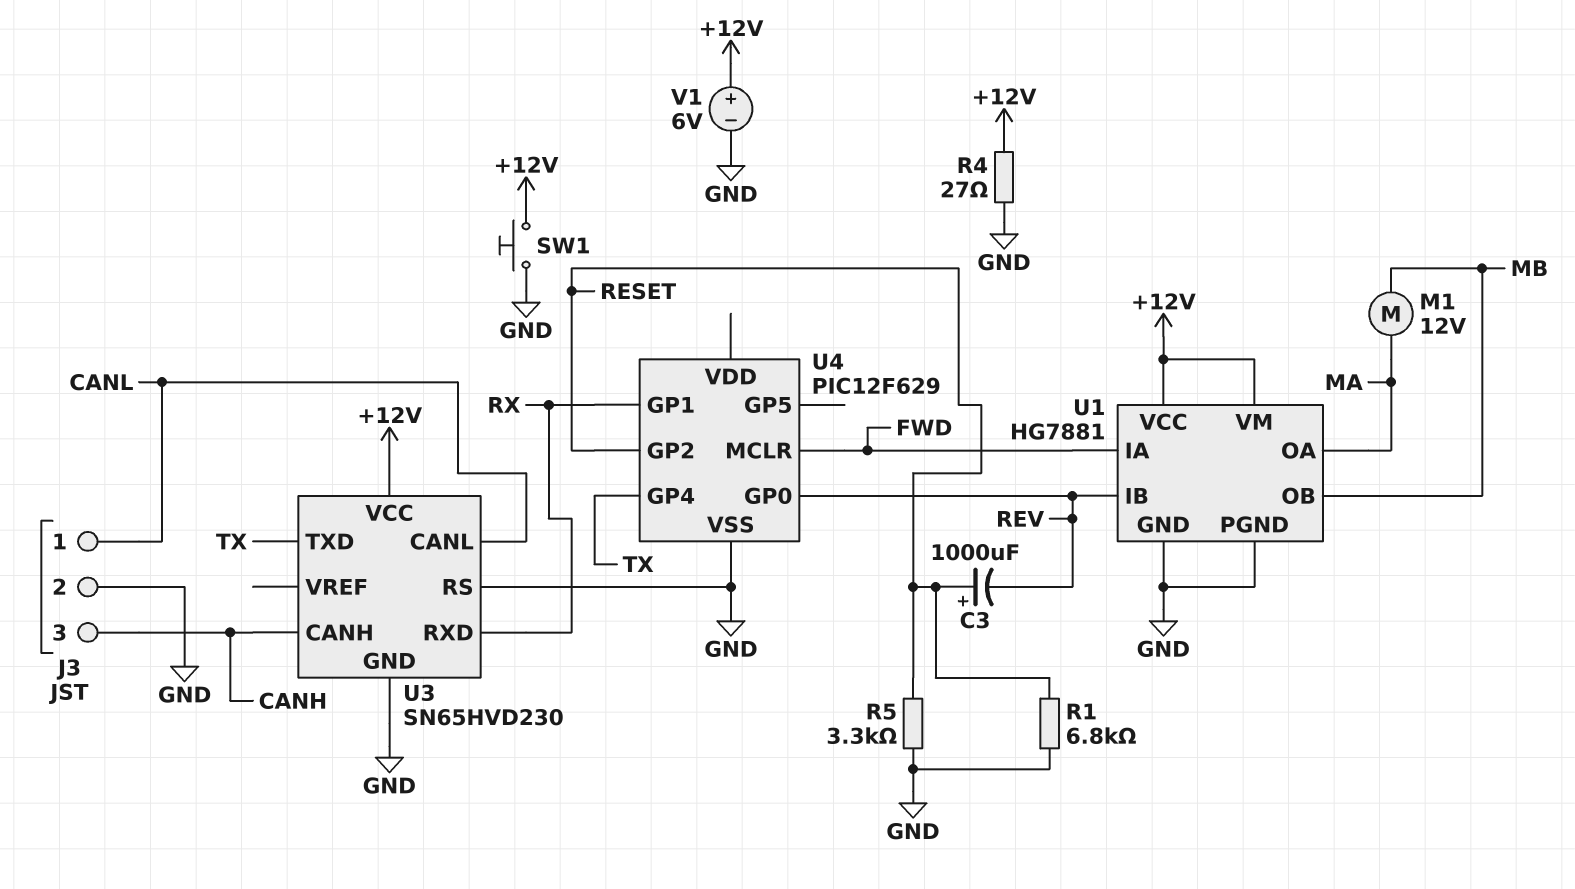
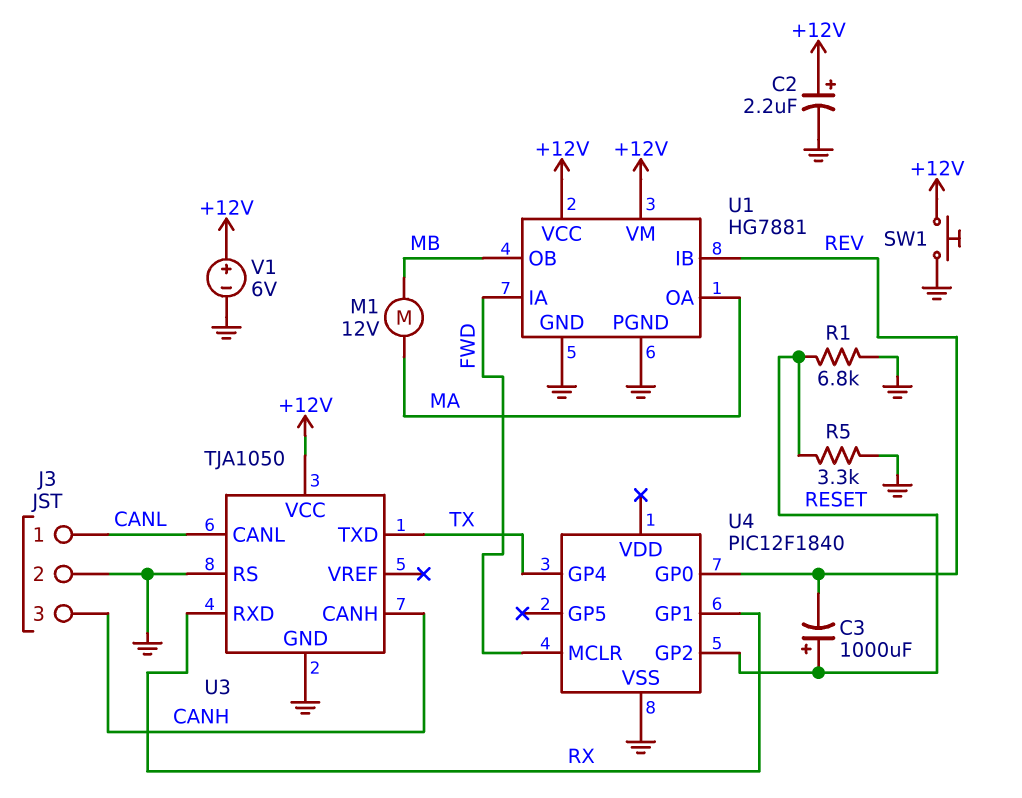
C2: none -> 2.2uF (plus +12V, minus GND)
R4: 27 (+12V, GND) -> none
U3: SN65HVD230 -> TJA1050
U4: PIC12F629 -> PIC12F1840

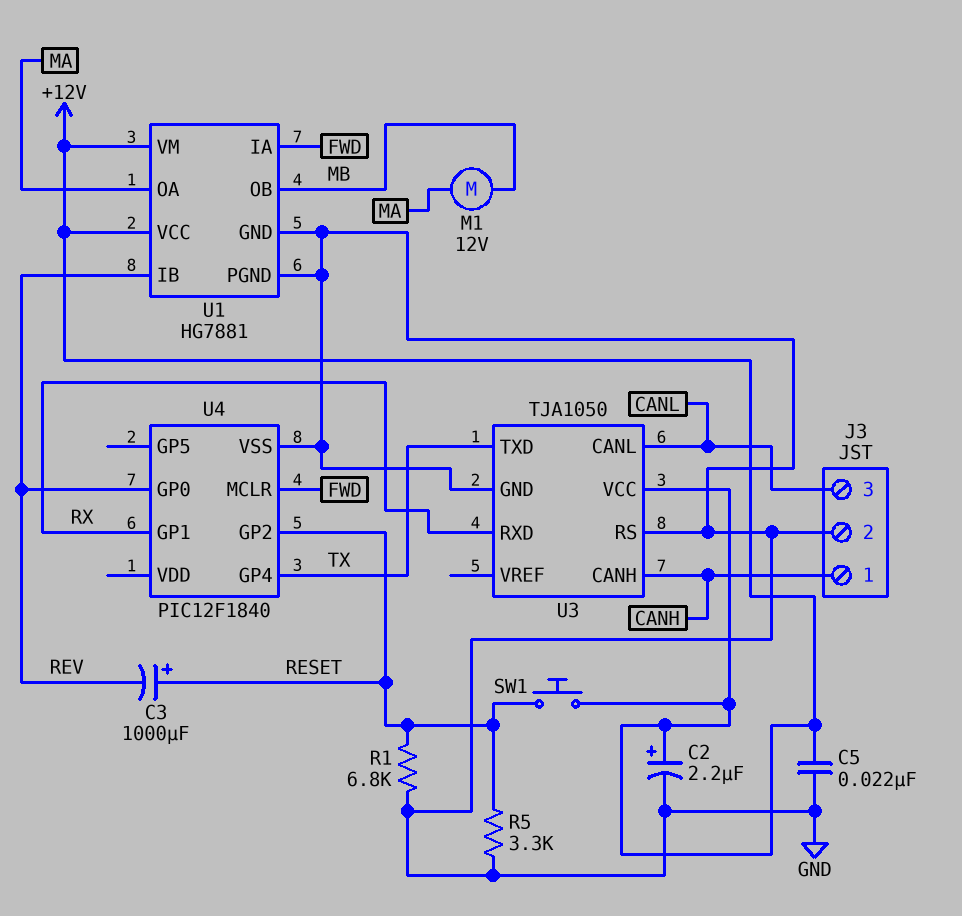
C5: none -> 22nF (+12V, GND)
J3 pin 1: CANL -> CANH
J3 pin 3: CANH -> CANL
SW1: button (+12V, GND) -> button (+12V, RESET)
V1: 6V (plus +12V, minus GND) -> none

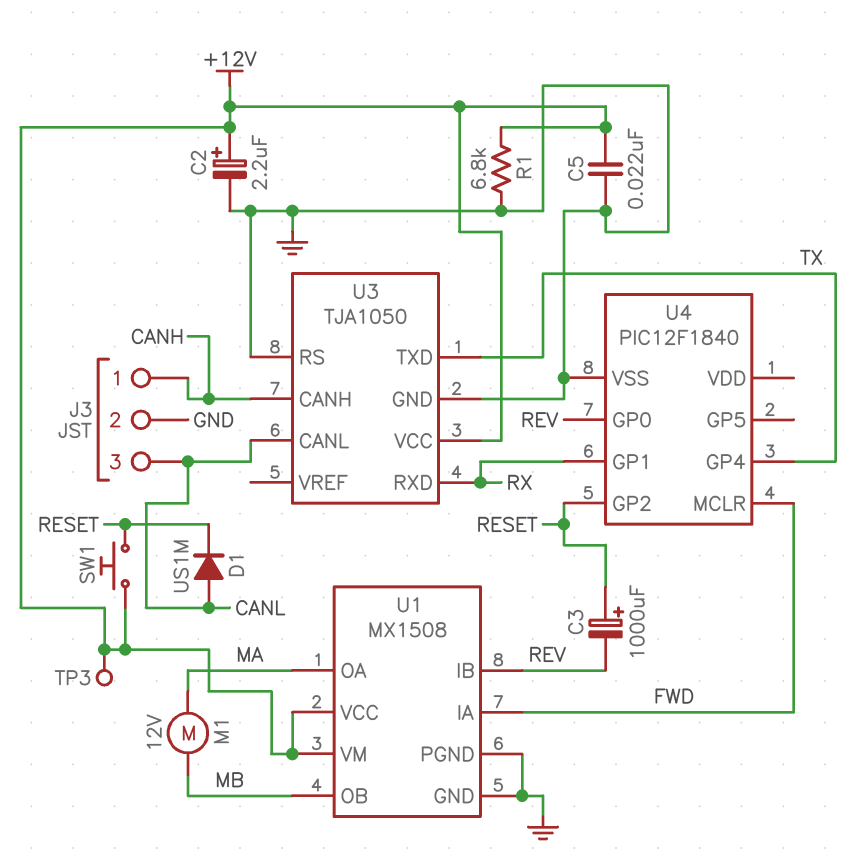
D1: none -> diode US1M (A CANL, K RESET)
R1: 6.8k (GND, RESET) -> 6.8k (+12V, GND)
R5: 3.3k (GND, RESET) -> none
TP3: none -> test point (+12V)
U1: HG7881 -> MX1508

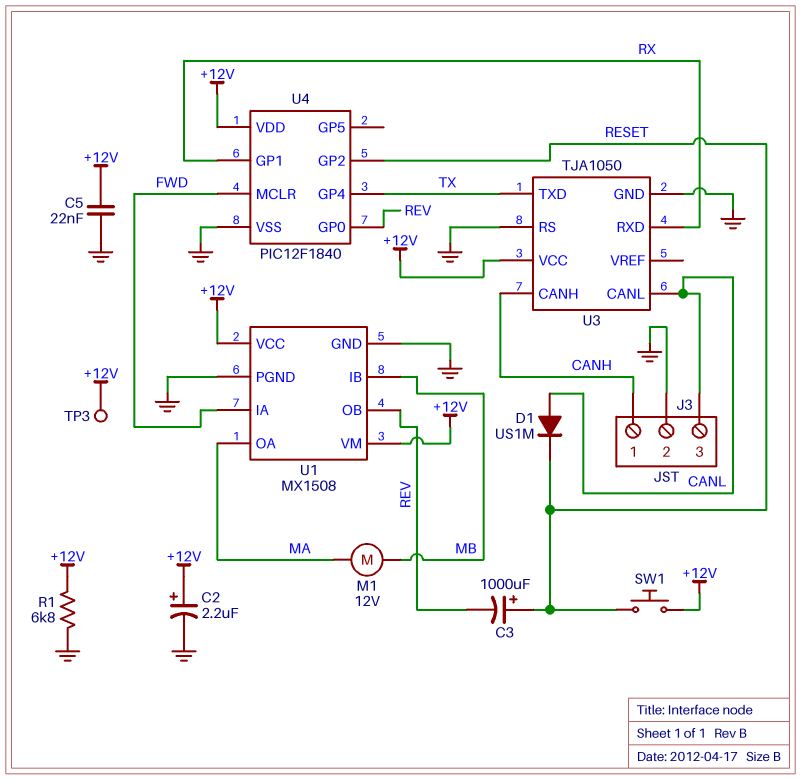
U1 pin IB: REV -> MB
U1 pin OB: MB -> REV
U4 pin VDD: none -> +12V

